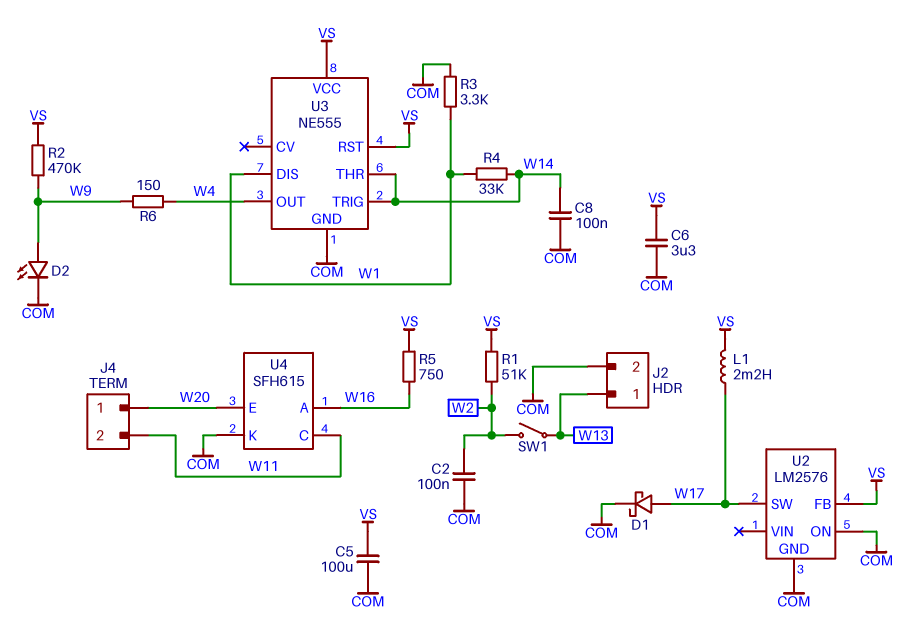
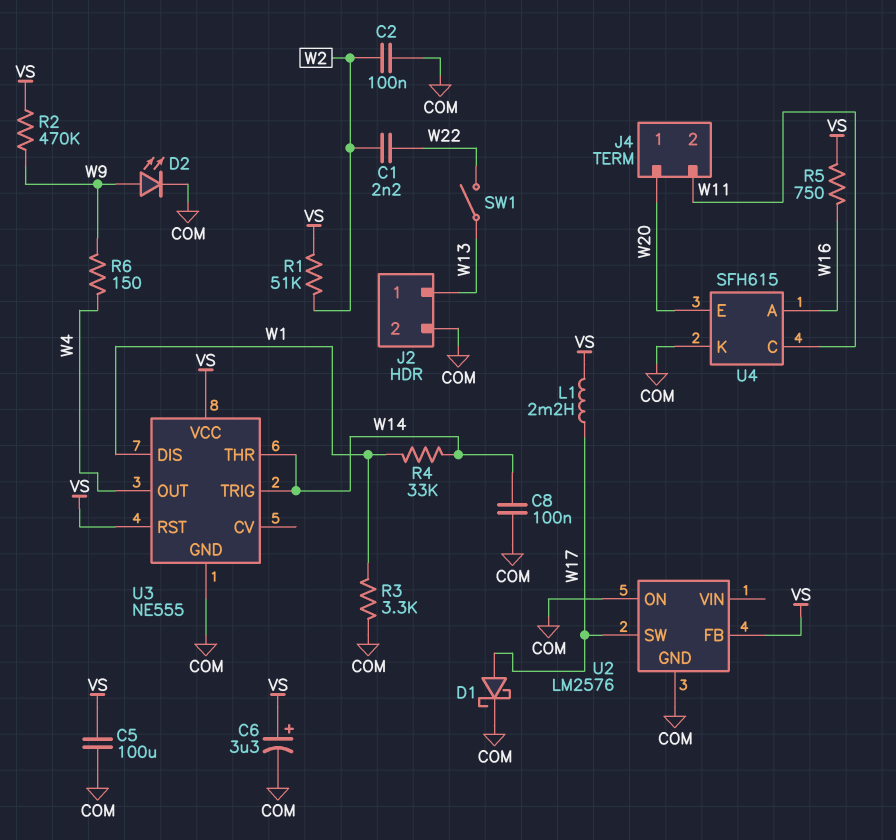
C1: none -> 2.2nF (W2, W22)
C6: 3.3uF (COM, VS) -> 3.3uF (plus VS, minus COM)
SW1: switch (W2, W13) -> switch (W13, W22)

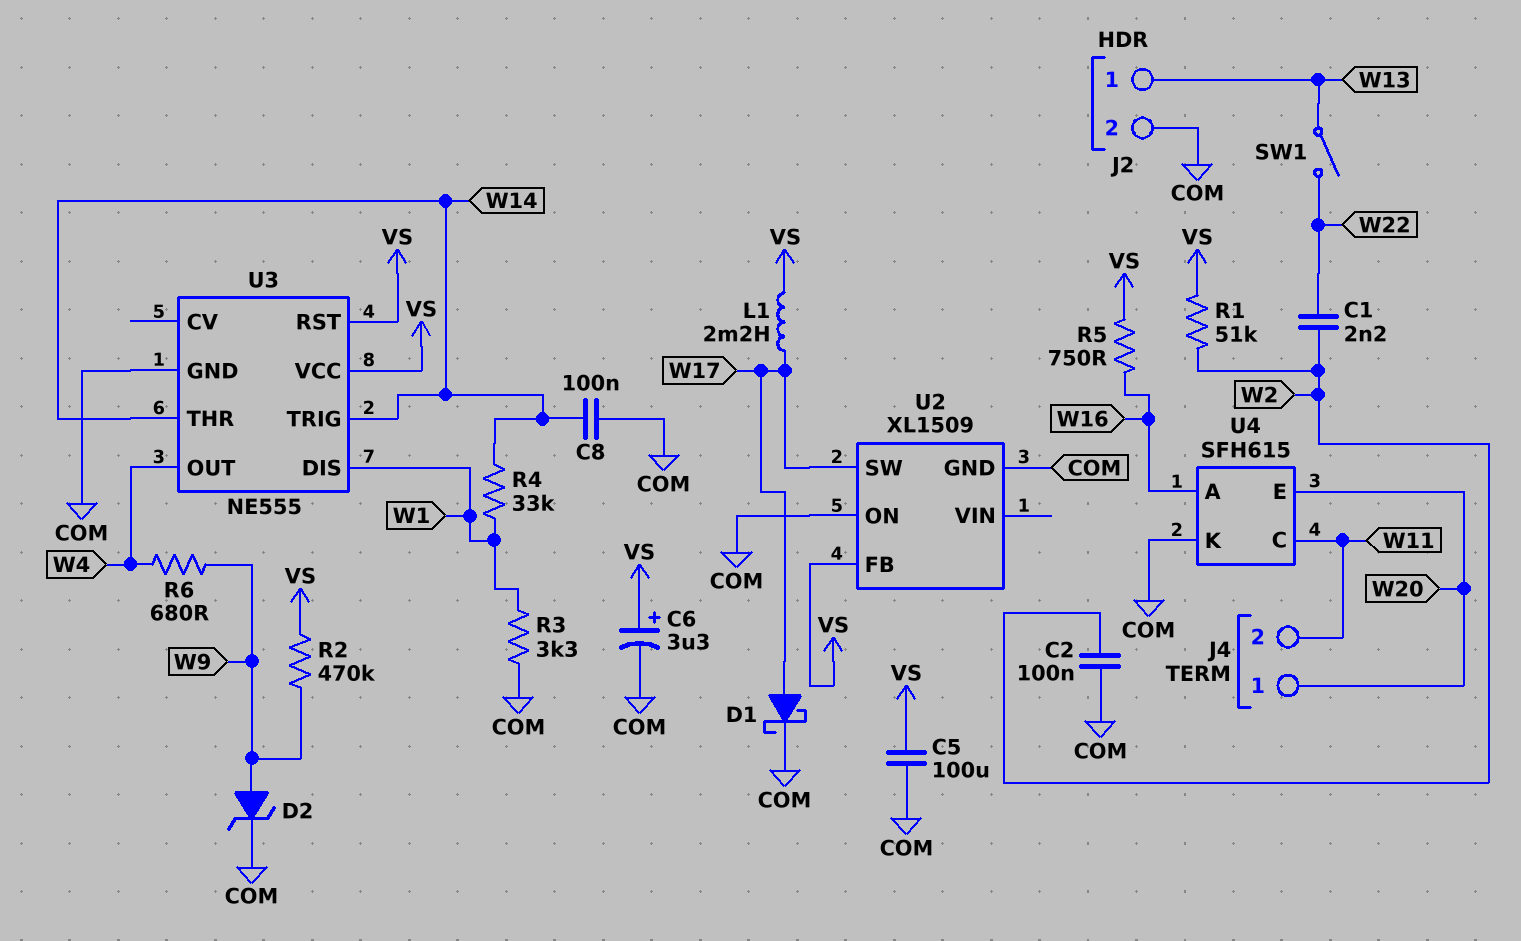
D2: LED (A W9, K COM) -> zener (A W9, K COM)
R6: 150 (W4, W9) -> 680 (W4, W9)
U2: LM2576 -> XL1509

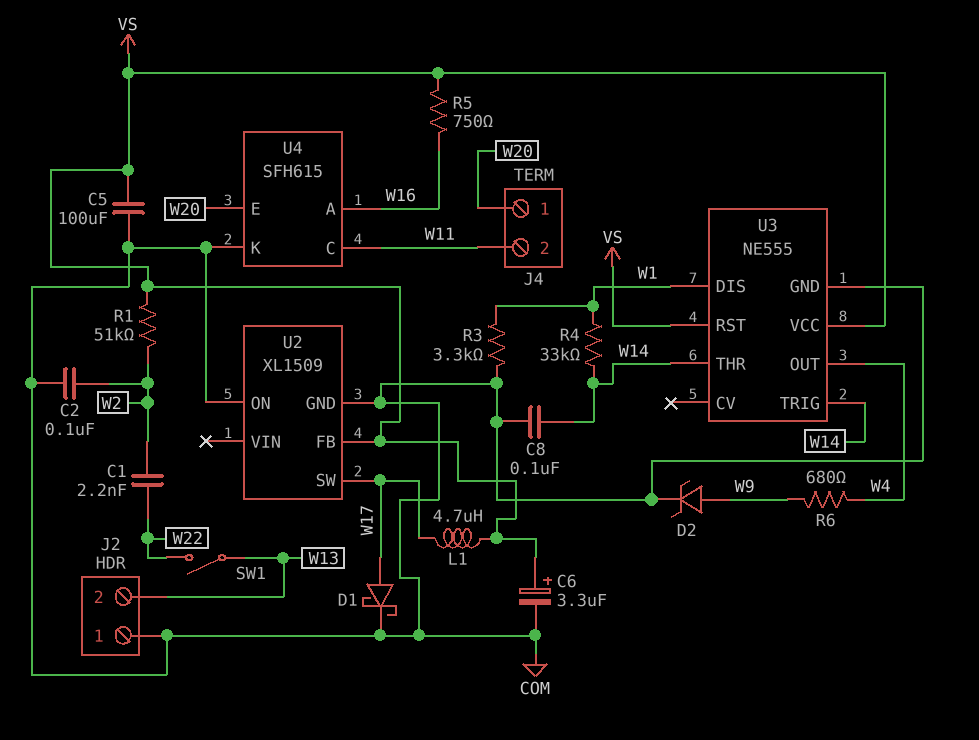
J2 pin 1: W13 -> COM
J2 pin 2: COM -> W13
L1: 2.2mH (VS, W17) -> 4.7uH (VS, W17)
R2: 470k (VS, W9) -> none

